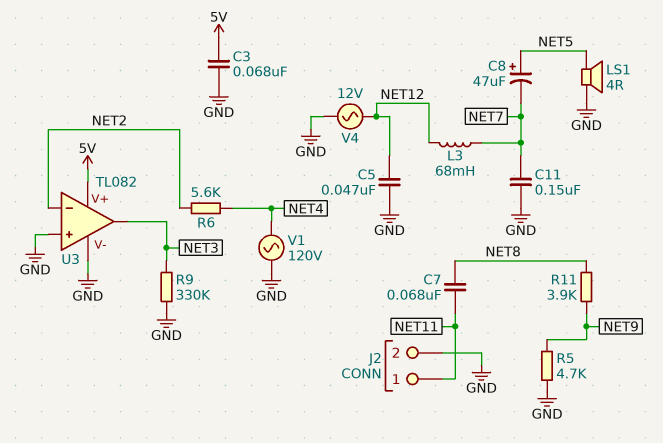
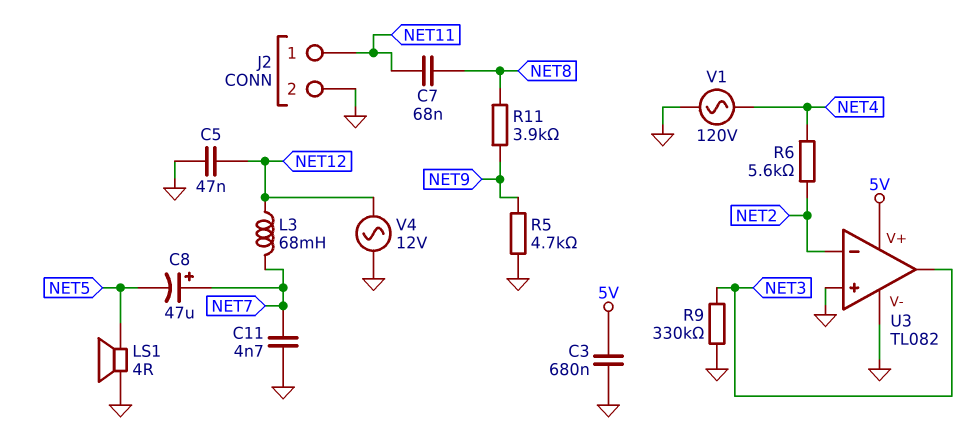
C3: 68nF (5V, GND) -> 680nF (5V, GND)
C8: 47uF (plus NET5, minus NET7) -> 47uF (plus NET7, minus NET5)
C11: 150nF (GND, NET7) -> 4.7nF (GND, NET7)

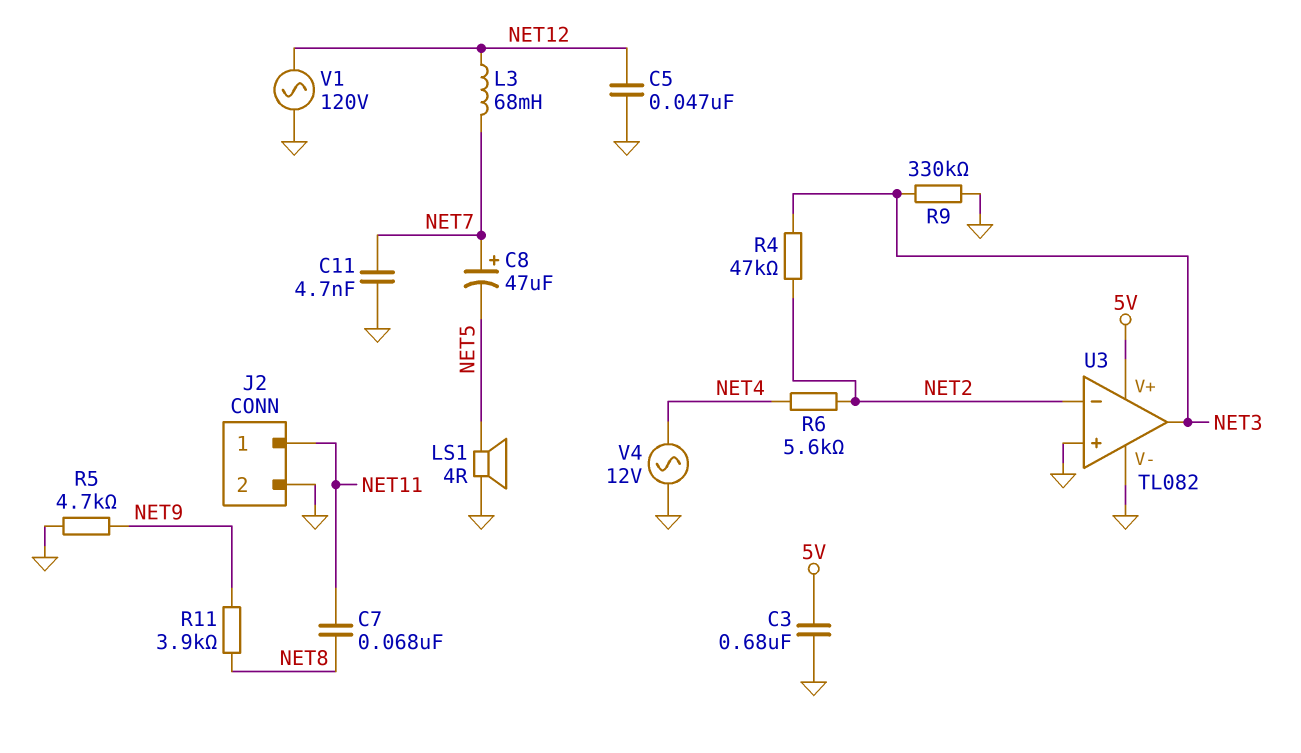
R4: none -> 47k (NET2, NET3)
V1: AC 120V (GND, NET4) -> AC 120V (GND, NET12)
V4: AC 12V (GND, NET12) -> AC 12V (GND, NET4)

